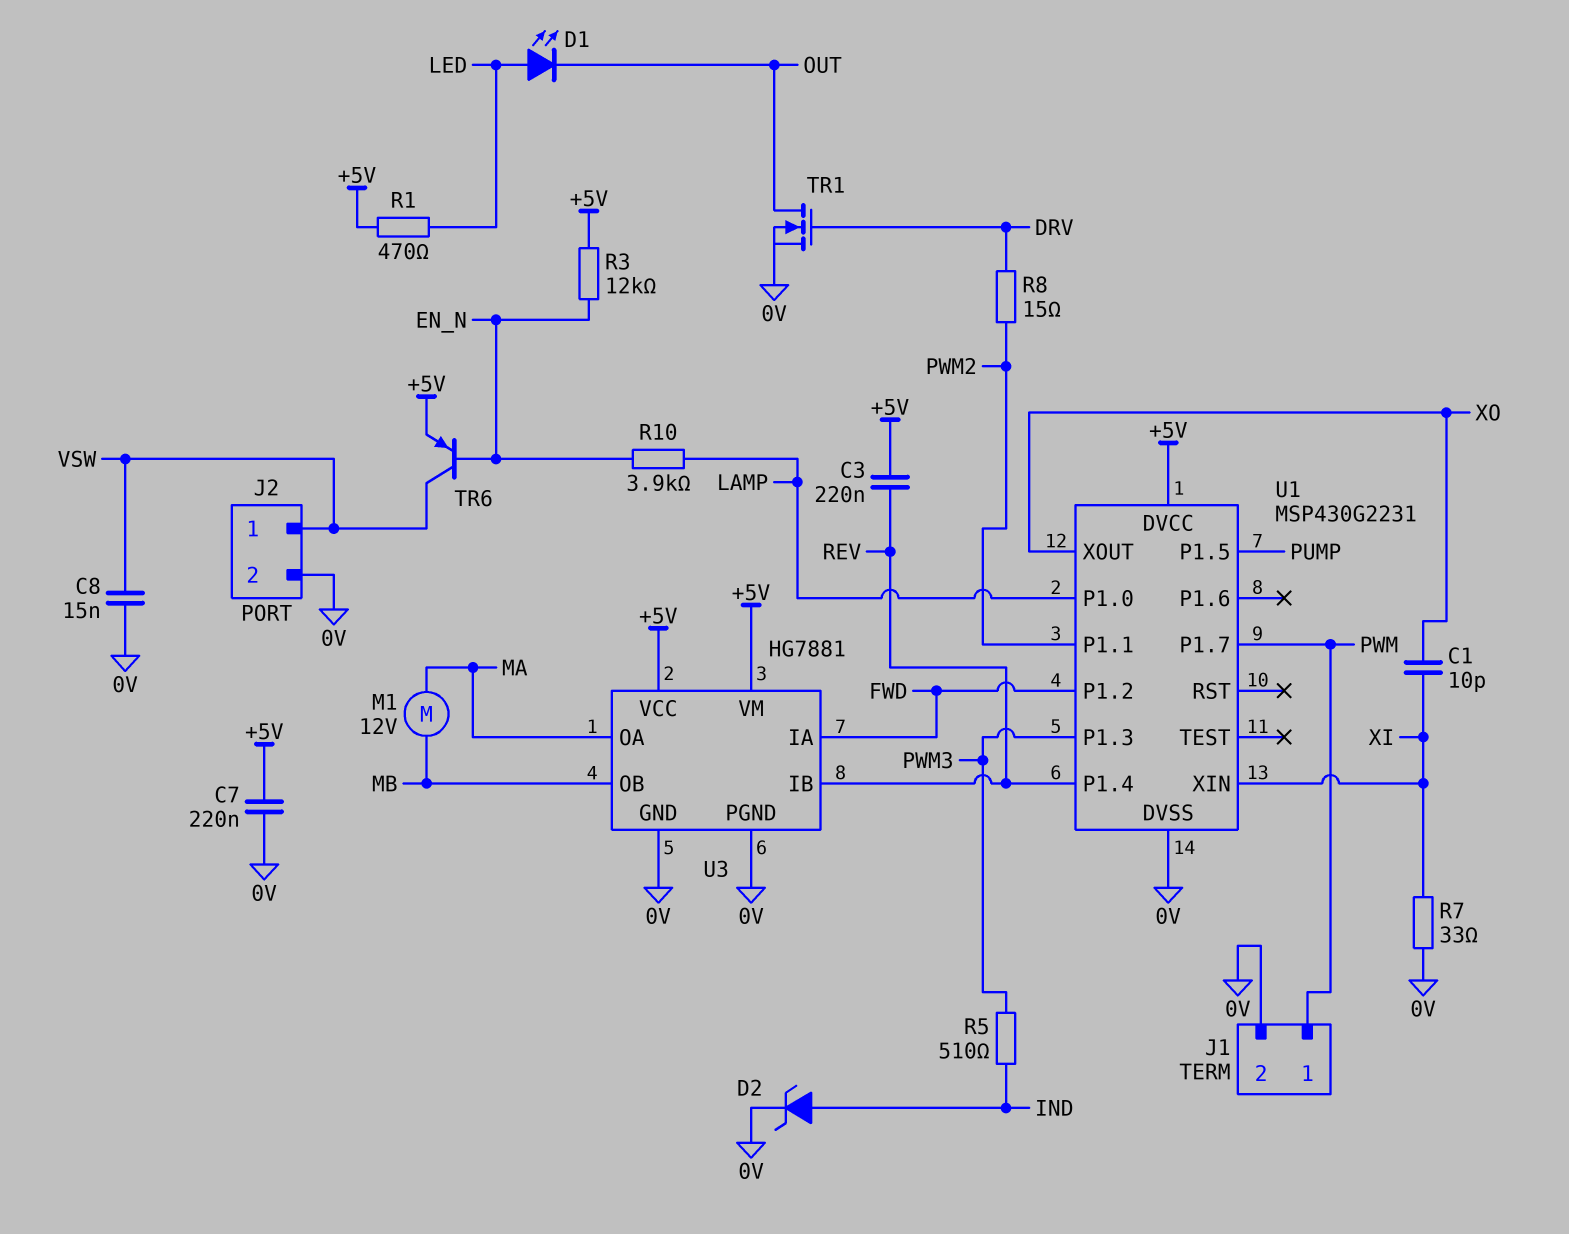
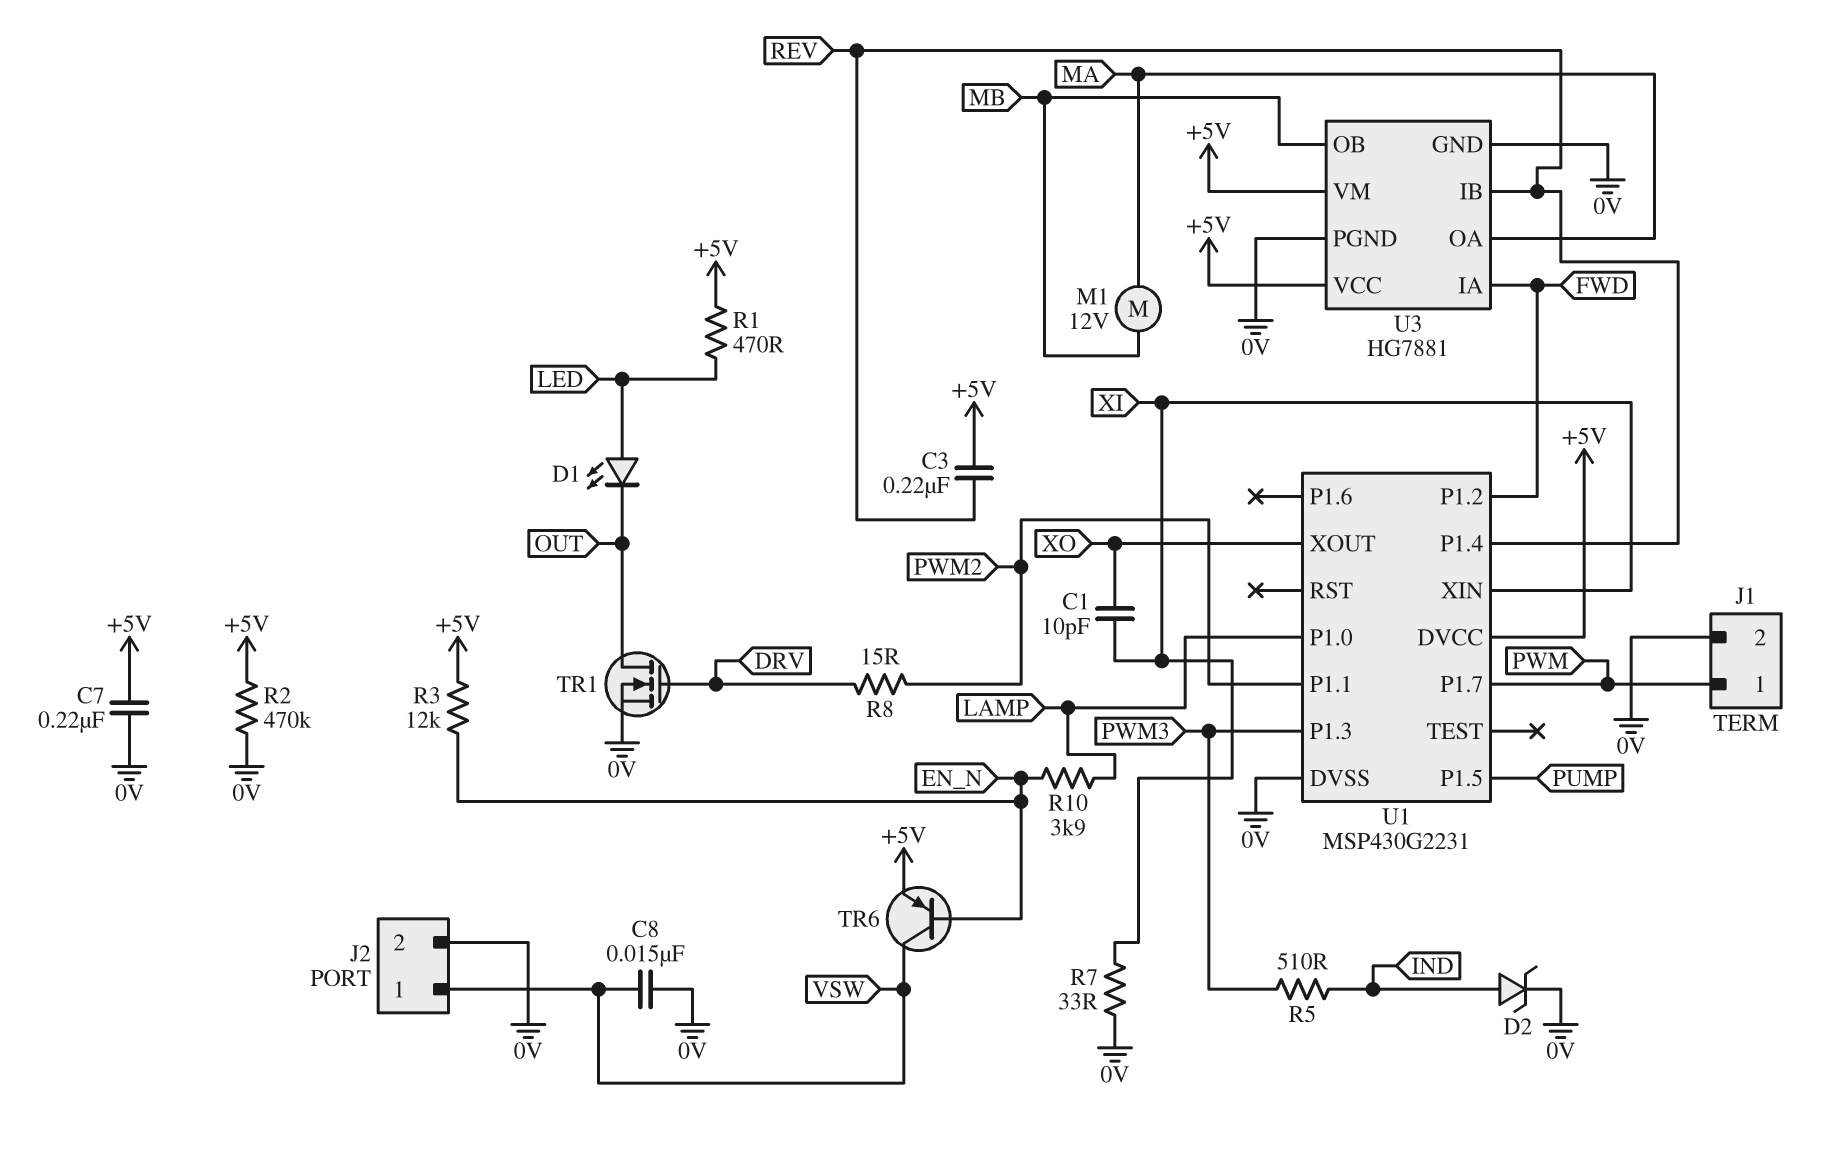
R2: none -> 470k (+5V, 0V)

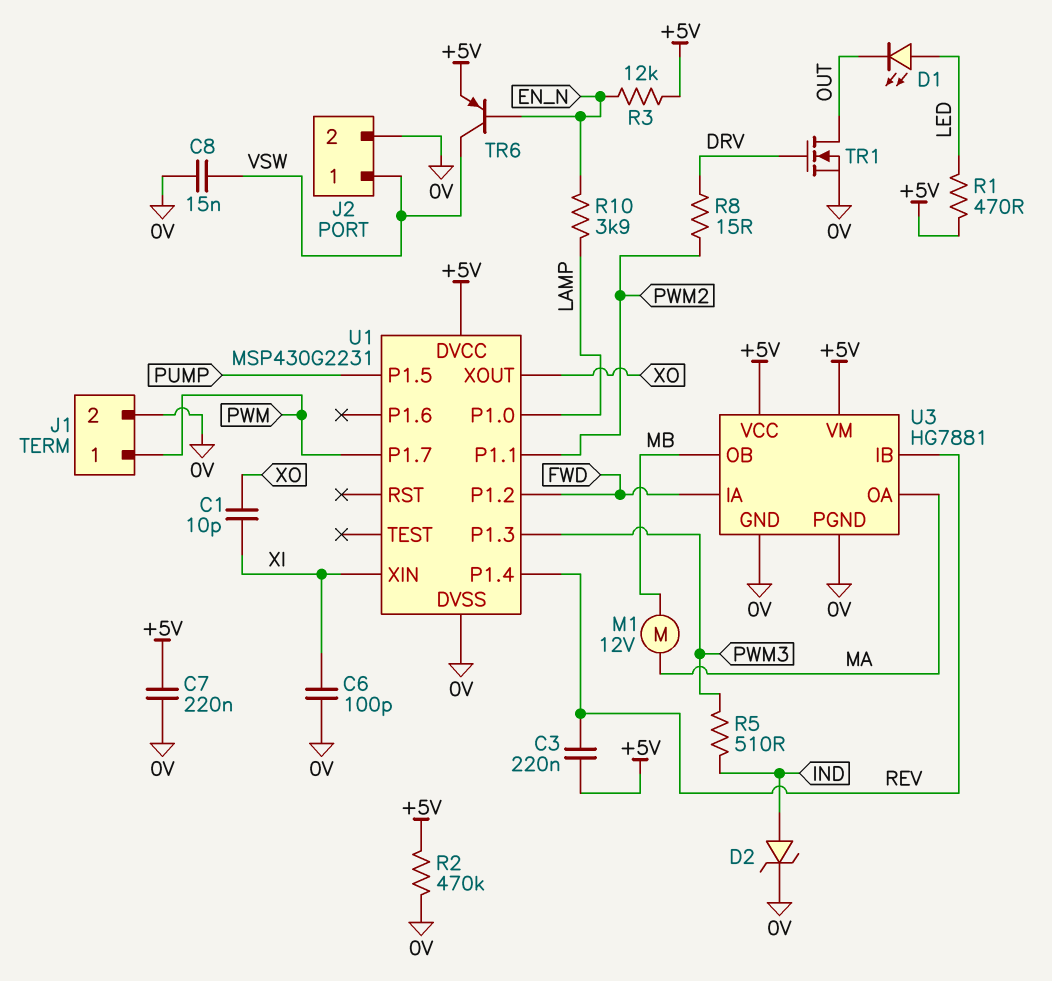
C6: none -> 100pF (0V, XI)
R7: 33 (0V, XI) -> none

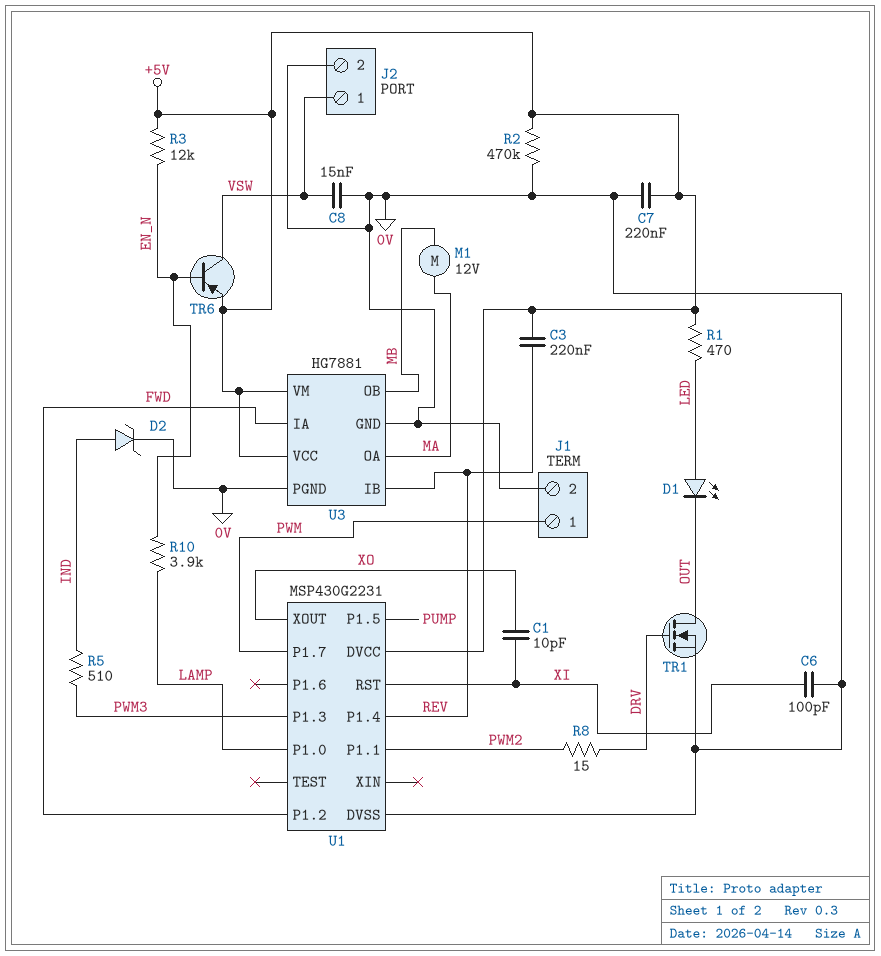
U1 pin RST: none -> XI
U1 pin XIN: XI -> none

